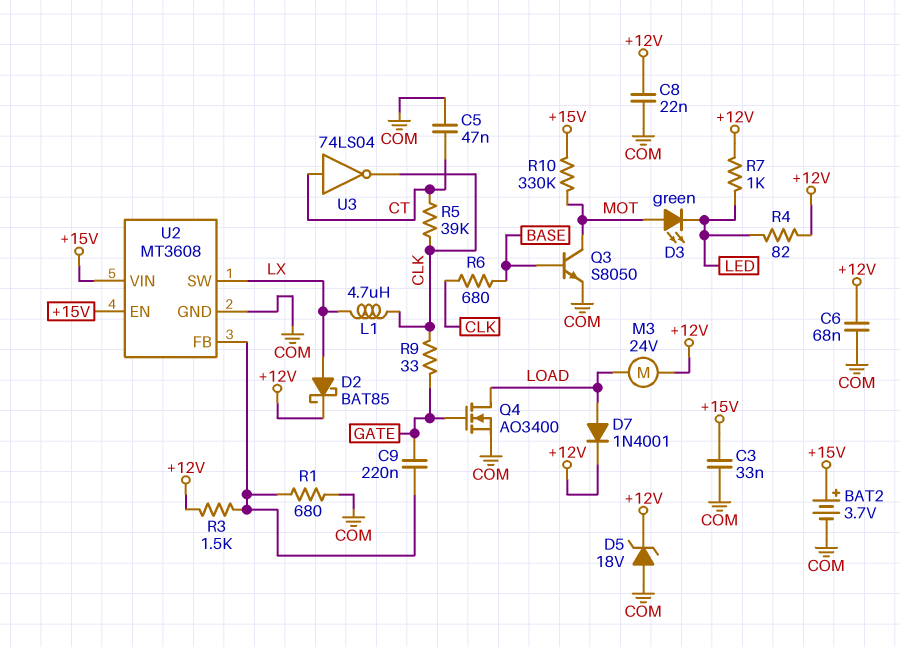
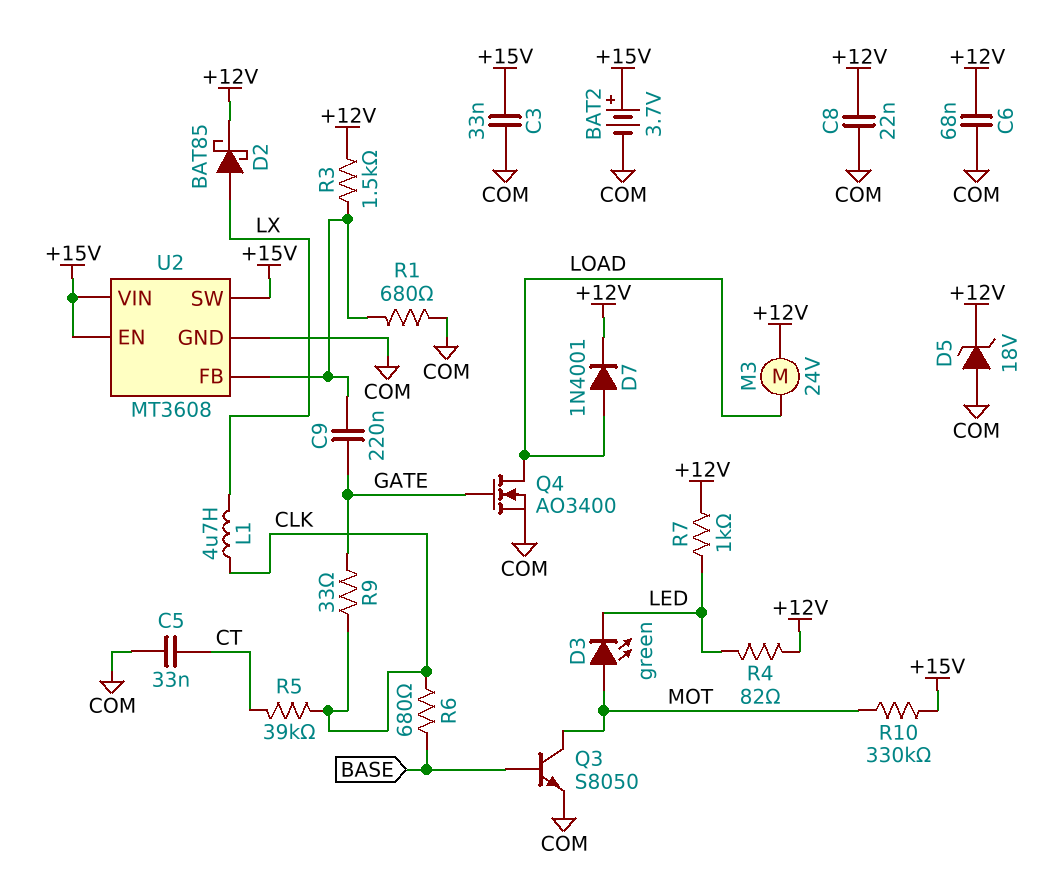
C5: 47nF (COM, CT) -> 33nF (COM, CT)
U2 pin SW: LX -> +15V
U3: NOT 74LS04 (in CT, out CLK) -> none

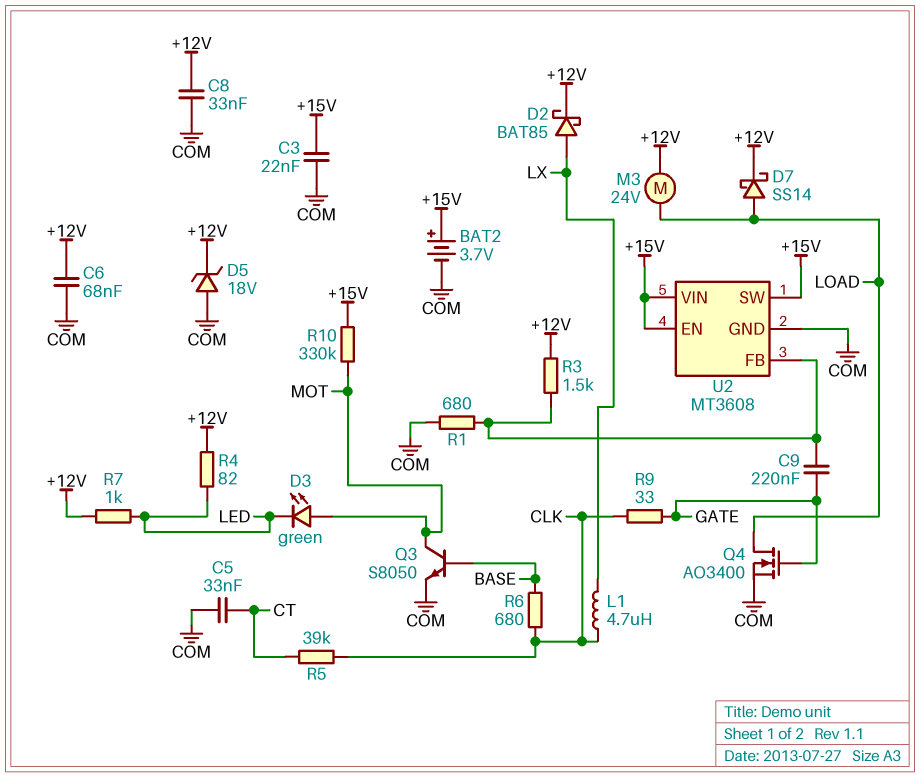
C3: 33nF (+15V, COM) -> 22nF (+15V, COM)
C8: 22nF (+12V, COM) -> 33nF (+12V, COM)
D7: diode 1N4001 (A LOAD, K +12V) -> schottky SS14 (A LOAD, K +12V)

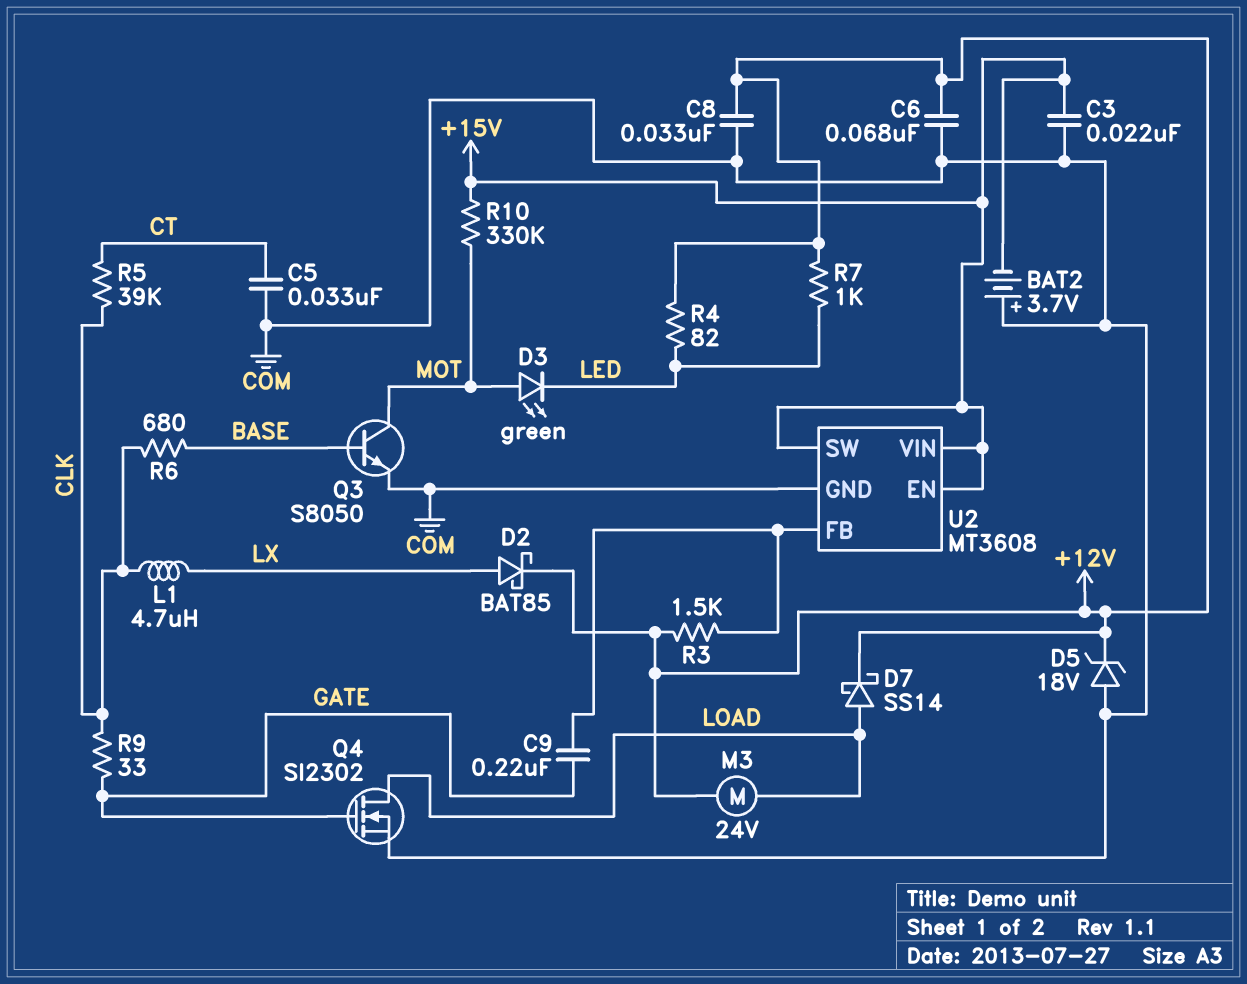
BAT2: 3.7V (plus +15V, minus COM) -> 3.7V (plus COM, minus +15V)
Q4: NMOS AO3400 (G GATE, D LOAD, S COM) -> NMOS SI2302 (G GATE, D LOAD, S COM)
R1: 680 (COM, U2/FB) -> none

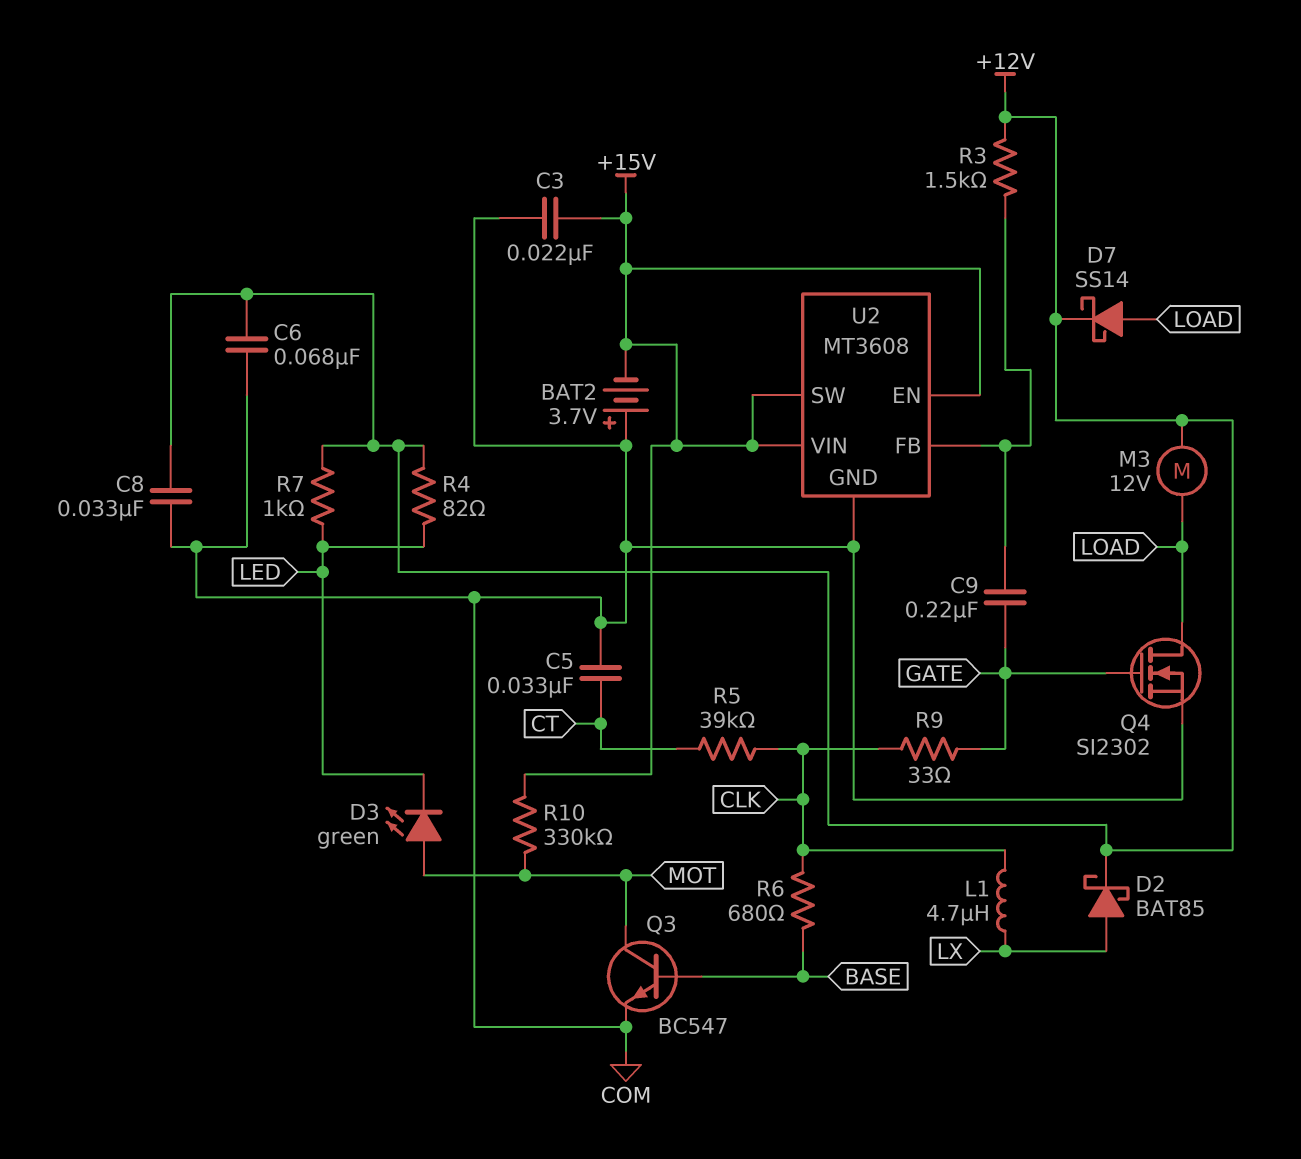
D5: zener 18V (A COM, K +12V) -> none
M3: motor 24V (+12V, LOAD) -> motor 12V (+12V, LOAD)
Q3: NPN S8050 (B BASE, C MOT, E COM) -> NPN BC547 (B BASE, C MOT, E COM)

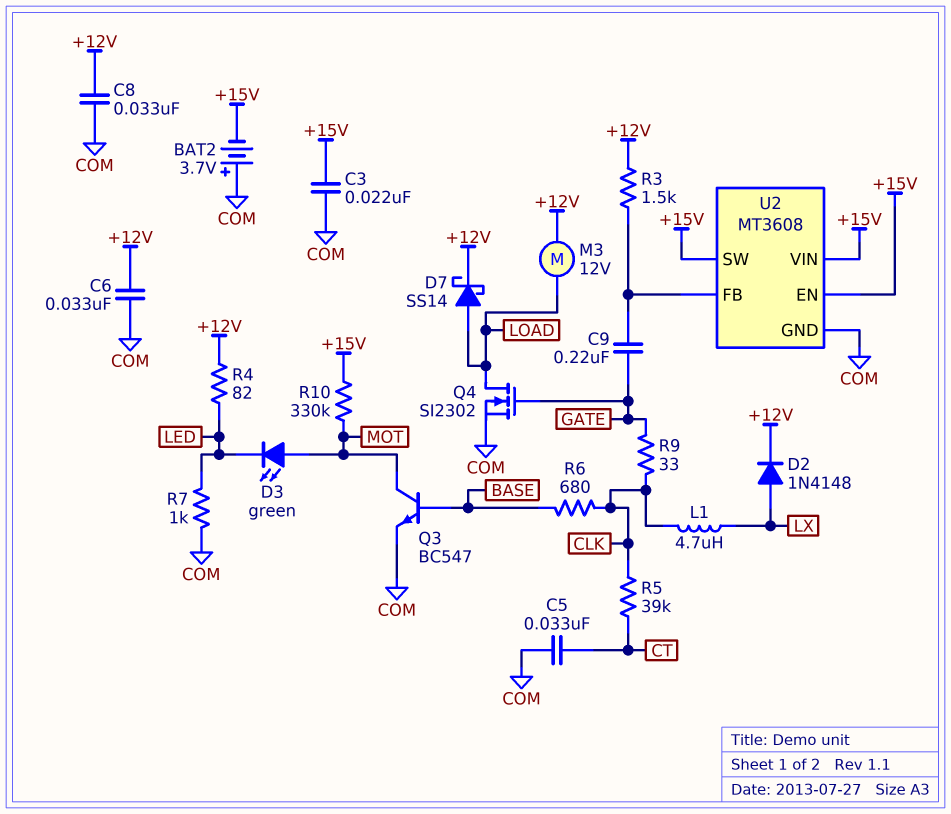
C6: 68nF (+12V, COM) -> 33nF (+12V, COM)
D2: schottky BAT85 (A LX, K +12V) -> diode 1N4148 (A LX, K +12V)
R7: 1k (+12V, LED) -> 1k (COM, LED)

